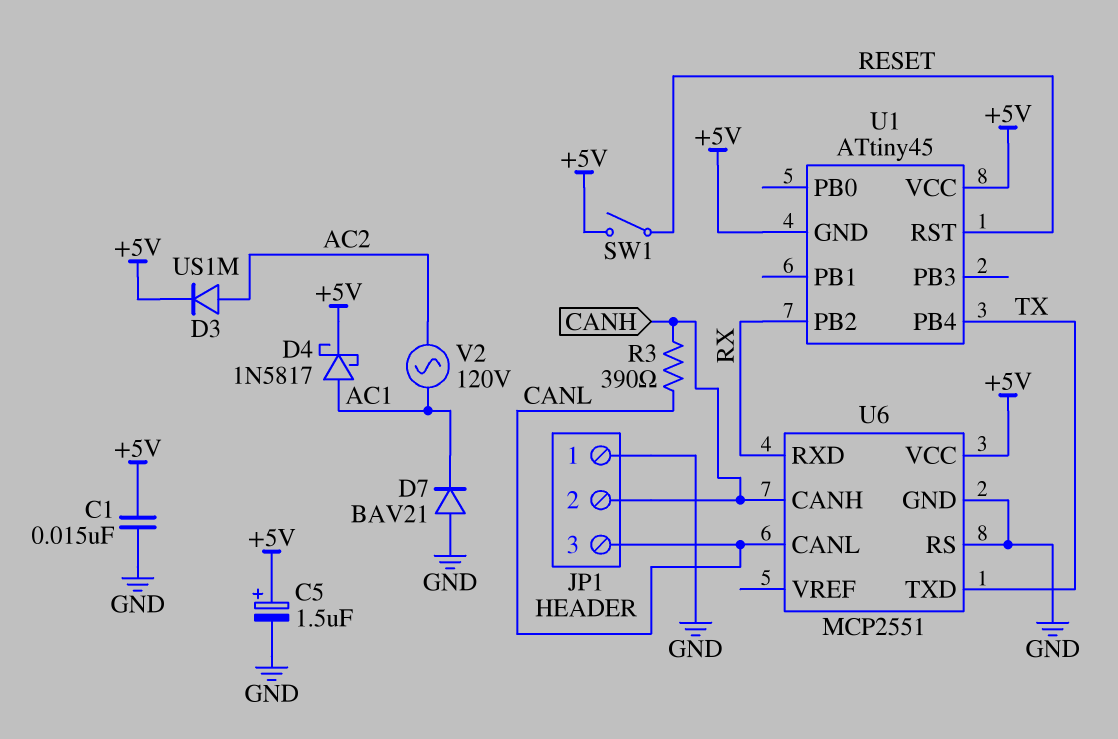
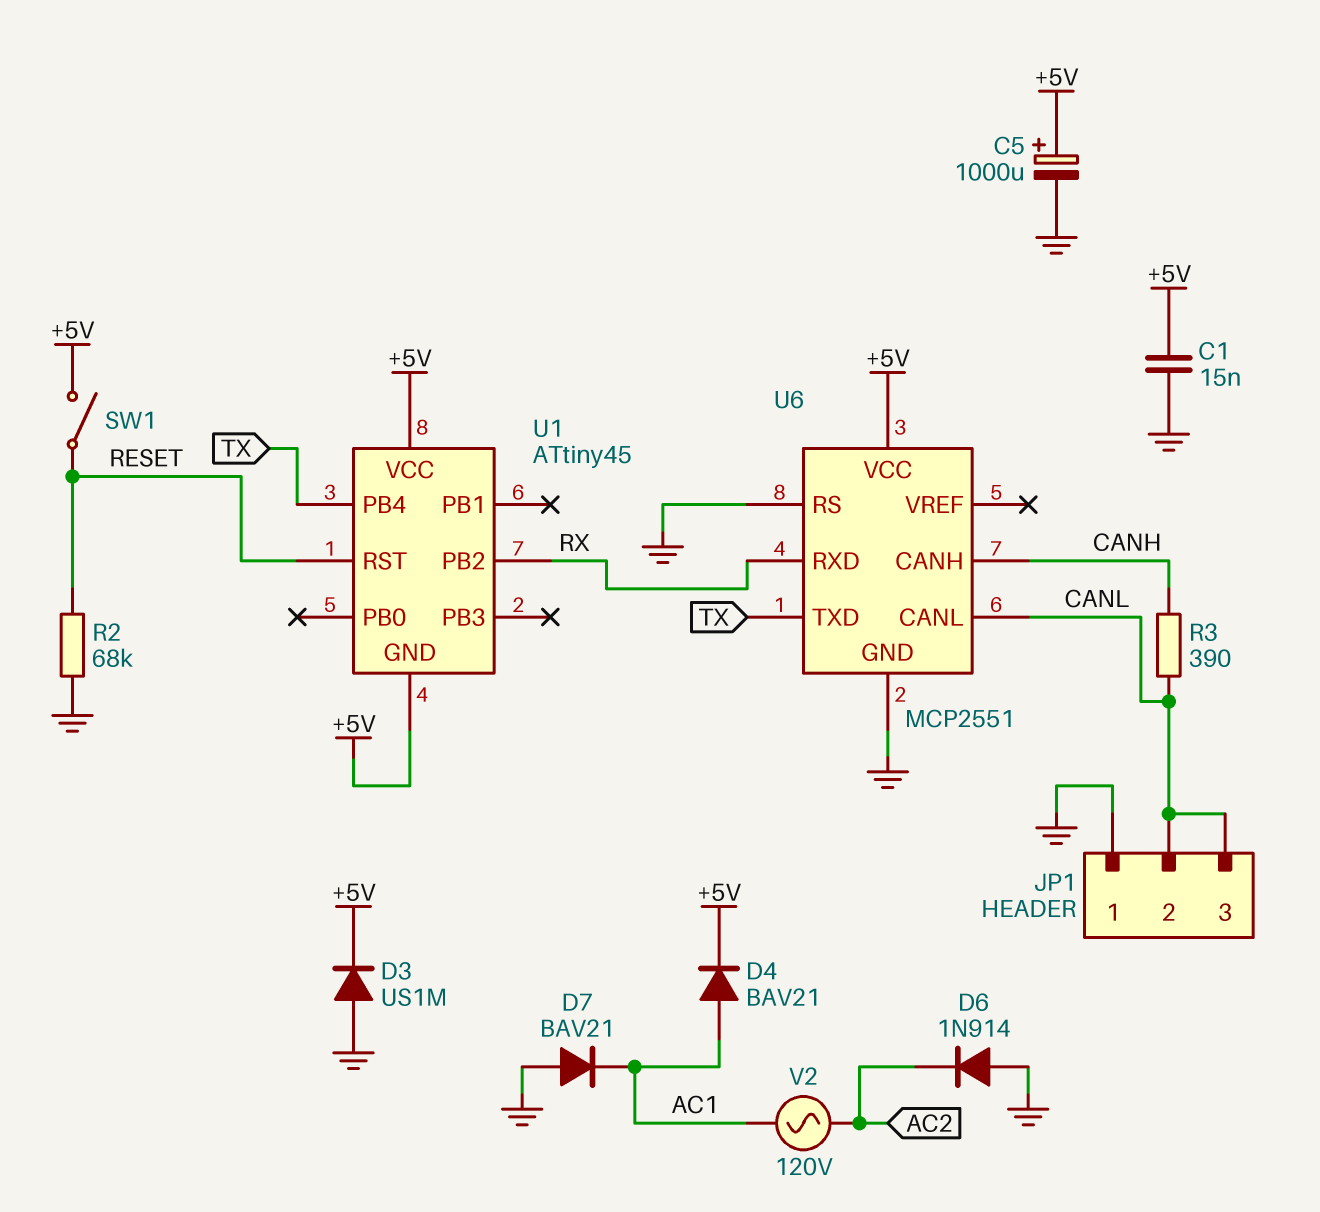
C5: 1.5uF (plus +5V, minus GND) -> 1000uF (plus +5V, minus GND)
D3: diode US1M (A AC2, K +5V) -> diode US1M (A GND, K +5V)
D4: schottky 1N5817 (A AC1, K +5V) -> diode BAV21 (A AC1, K +5V)
D6: none -> diode 1N914 (A GND, K AC2)
JP1 pin 2: CANH -> CANL
R2: none -> 68k (GND, RESET)

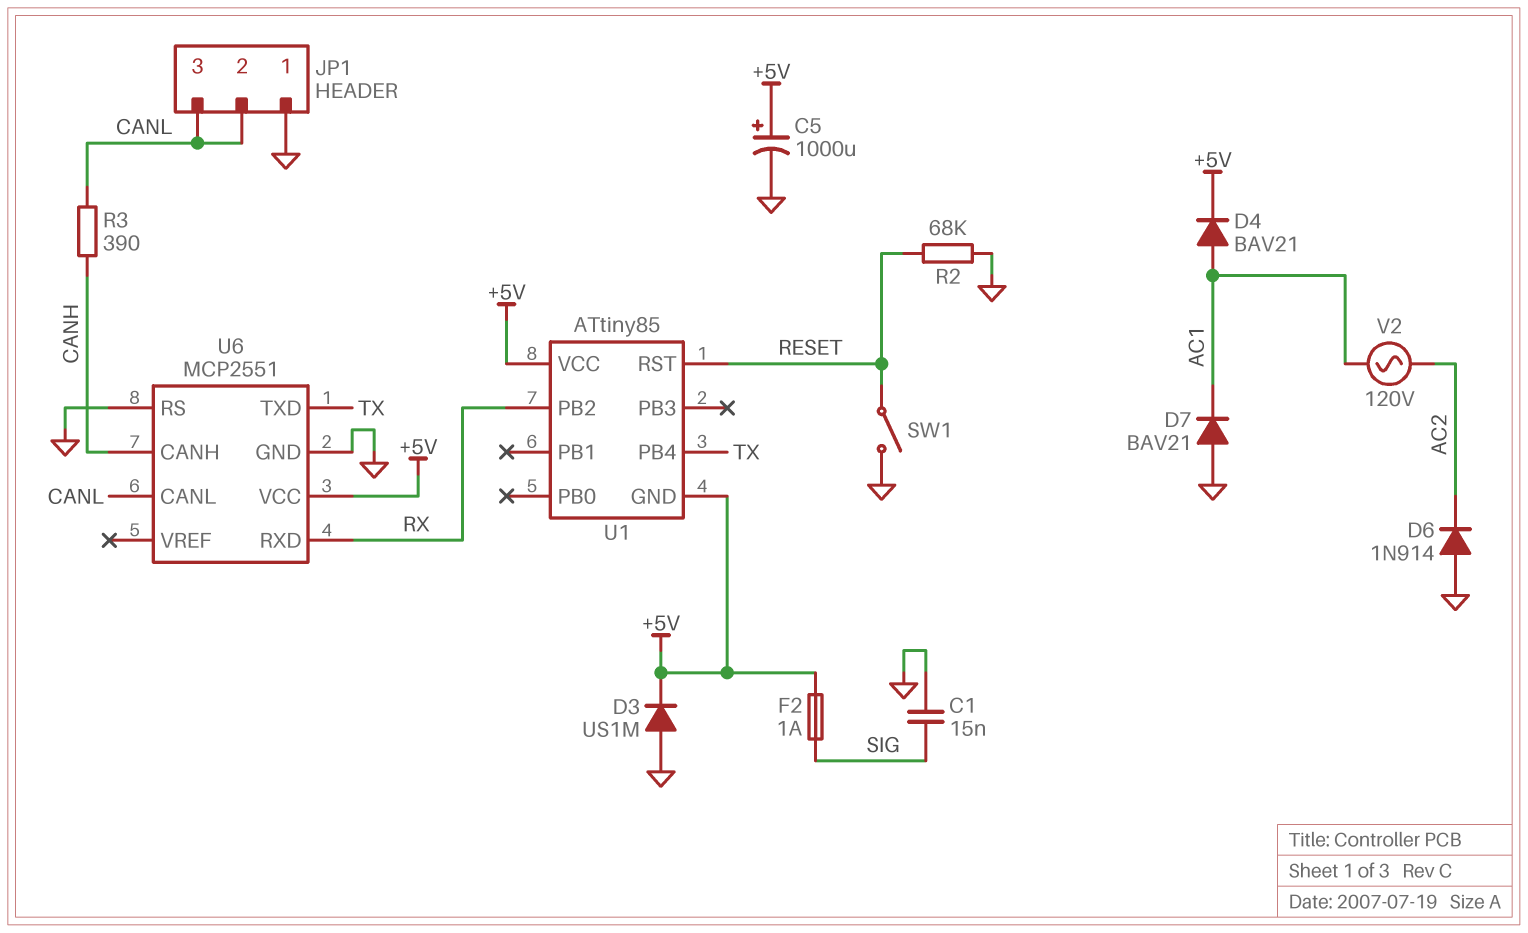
C1: 15nF (+5V, GND) -> 15nF (GND, SIG)
F2: none -> 1A (+5V, SIG)
SW1: switch (+5V, RESET) -> switch (GND, RESET)
U1: ATtiny45 -> ATtiny85

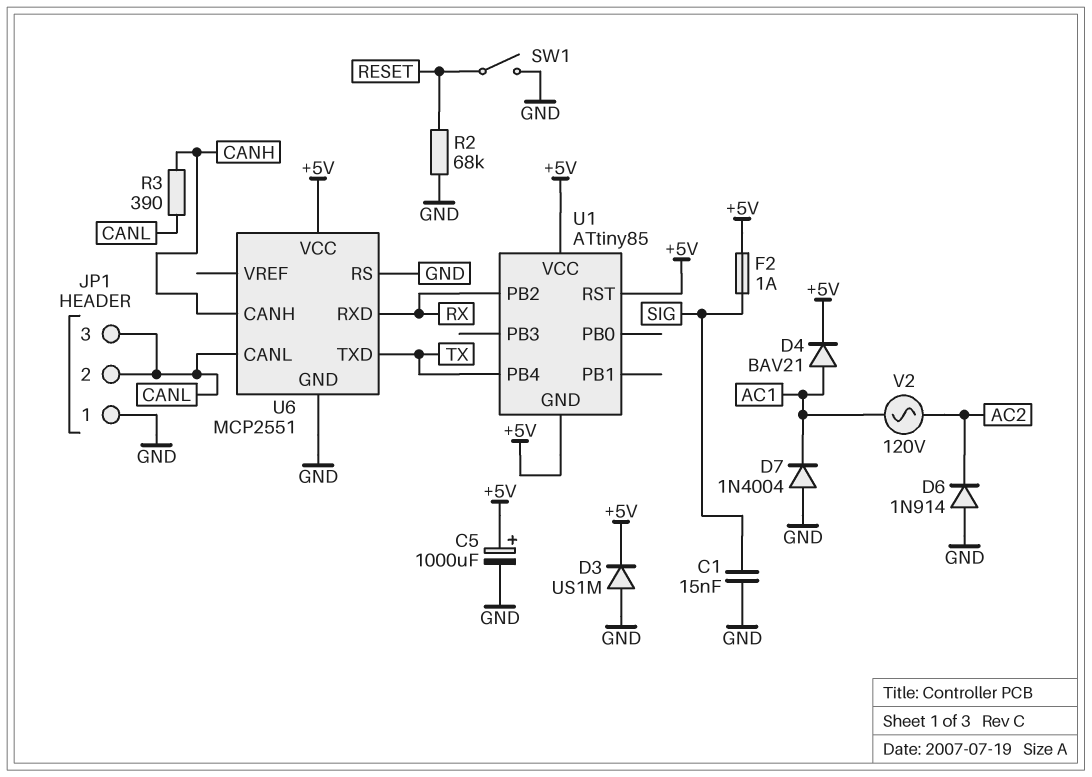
D7: diode BAV21 (A GND, K AC1) -> diode 1N4004 (A GND, K AC1)
U1 pin RST: RESET -> +5V

